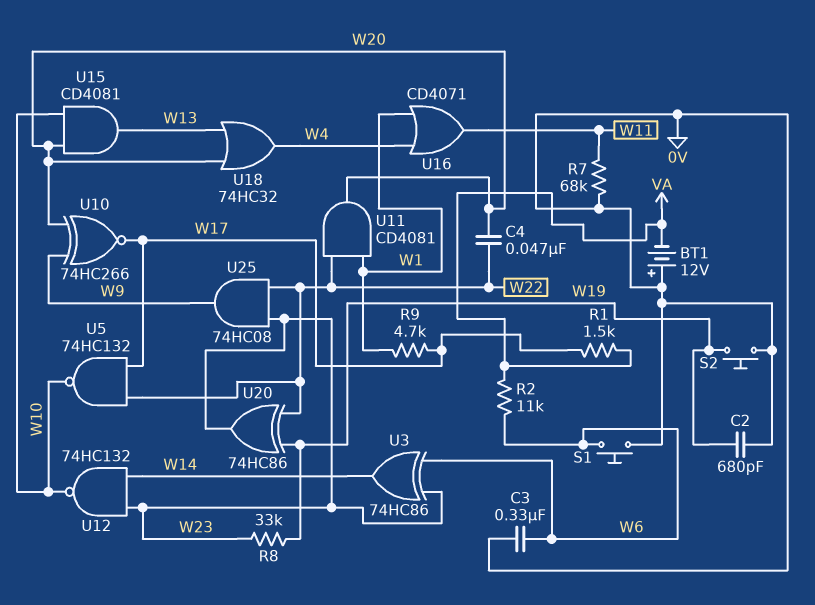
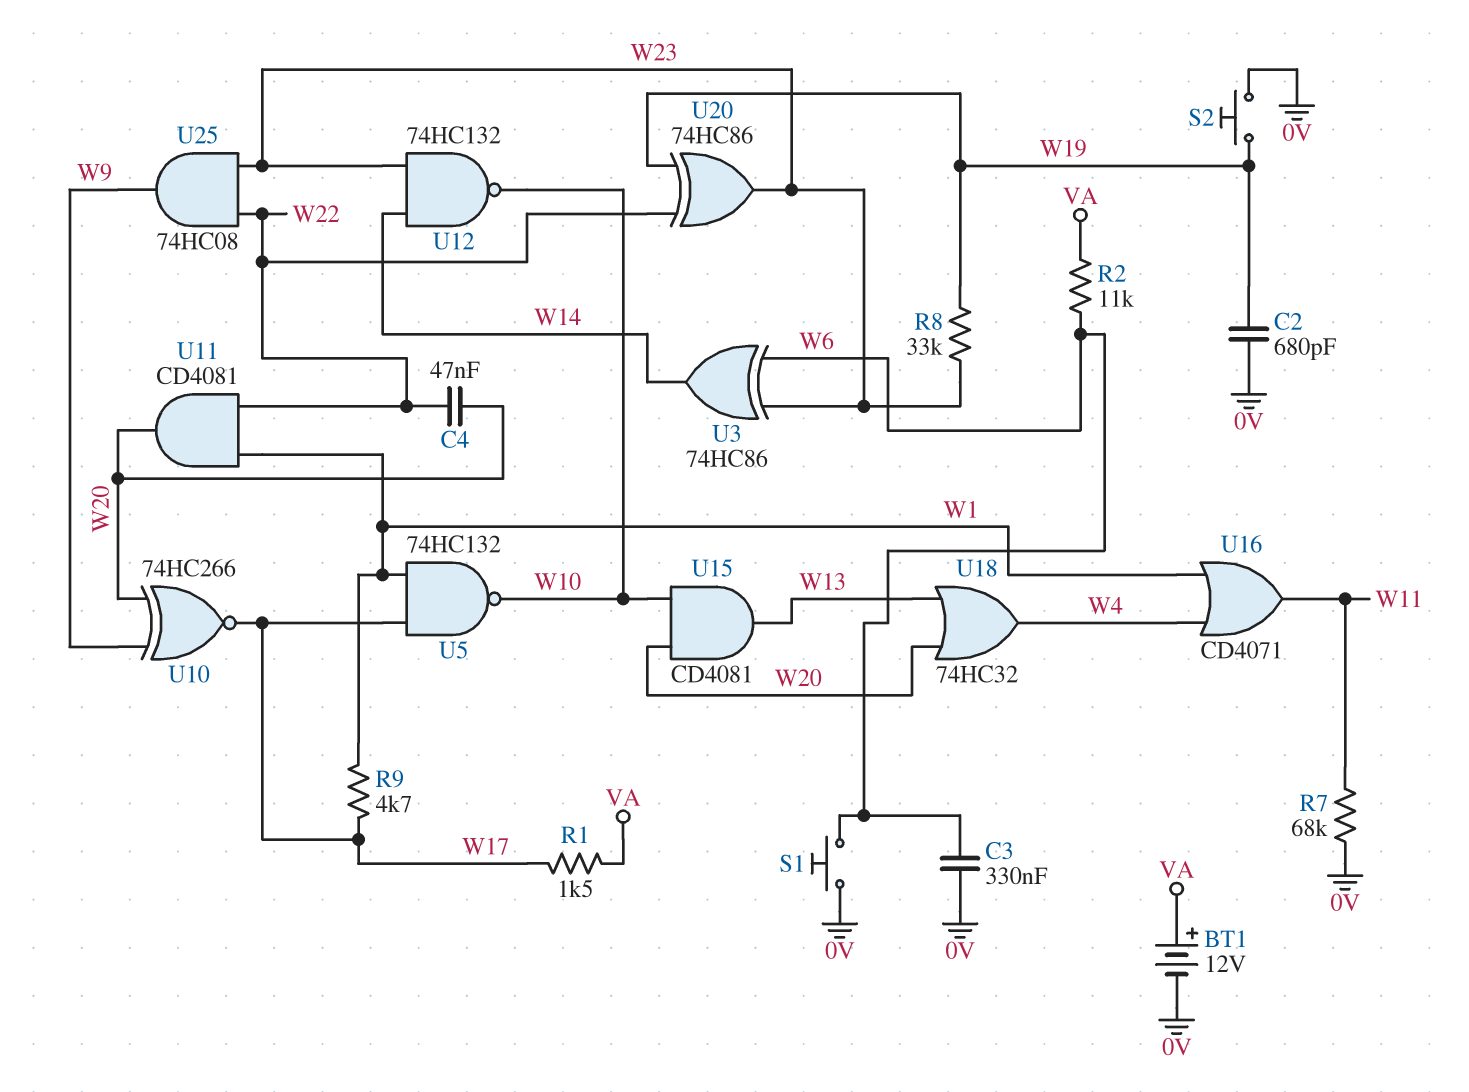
BT1: 12V (plus 0V, minus VA) -> 12V (plus VA, minus 0V)
U5: NAND 74HC132 (in W17, in W22, out W10) -> NAND 74HC132 (in W1, in W17, out W10)

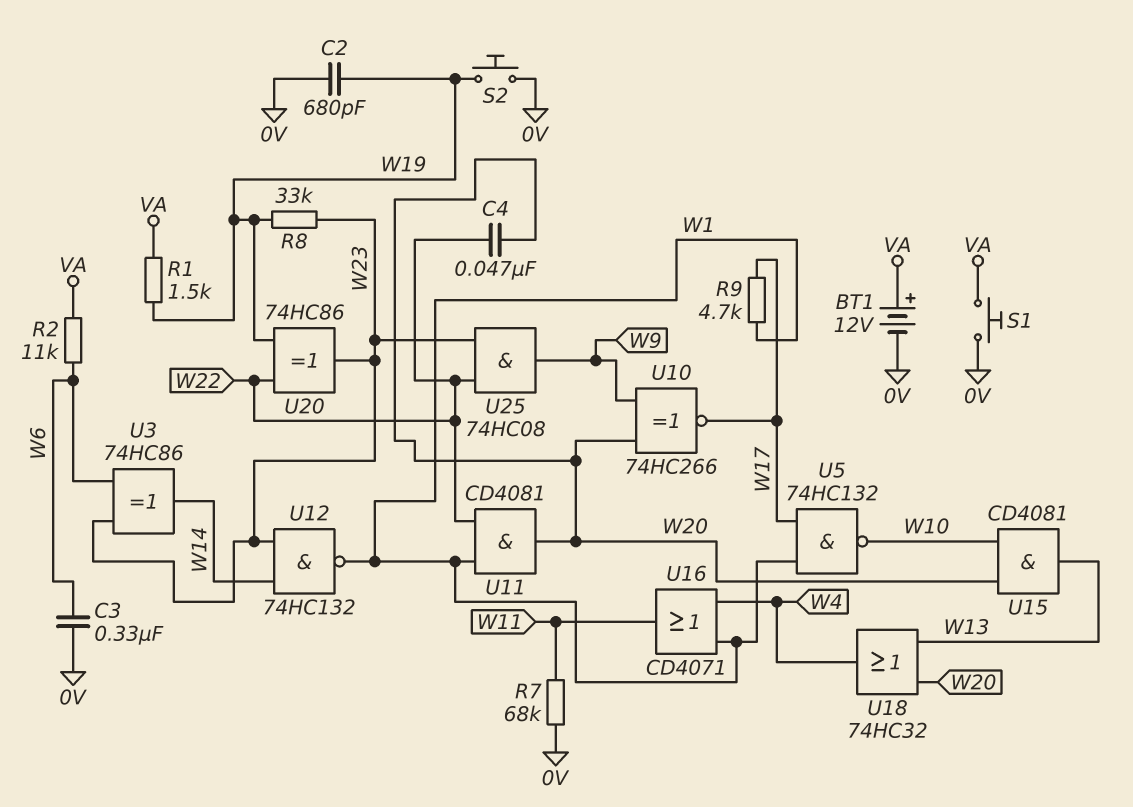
R1: 1.5k (VA, W17) -> 1.5k (VA, W19)
S1: button (0V, W6) -> button (0V, VA)
U12: NAND 74HC132 (in W14, in W23, out W10) -> NAND 74HC132 (in W14, in W23, out W1)

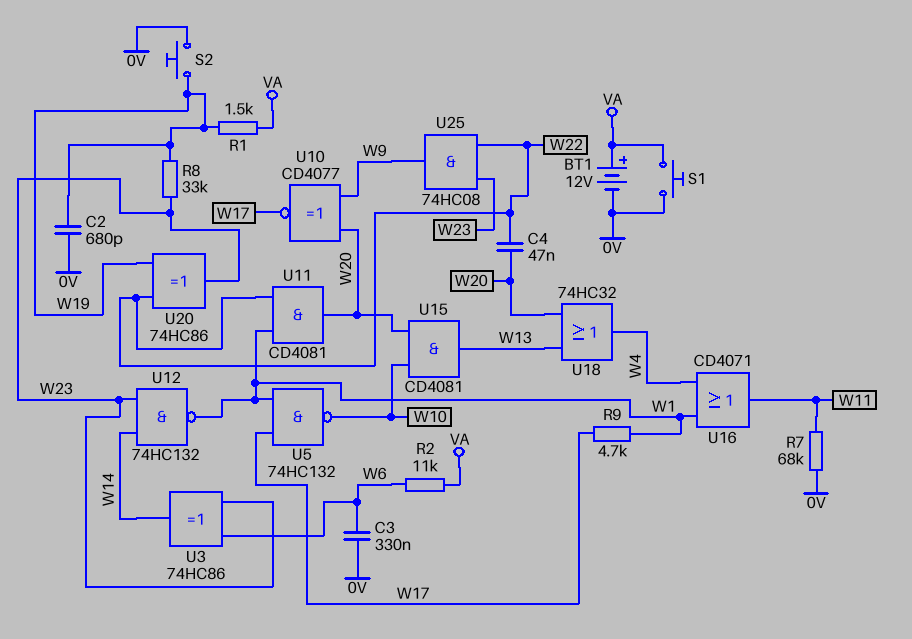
U10: XNOR 74HC266 (in W9, in W20, out W17) -> XNOR CD4077 (in W9, in W20, out W17)

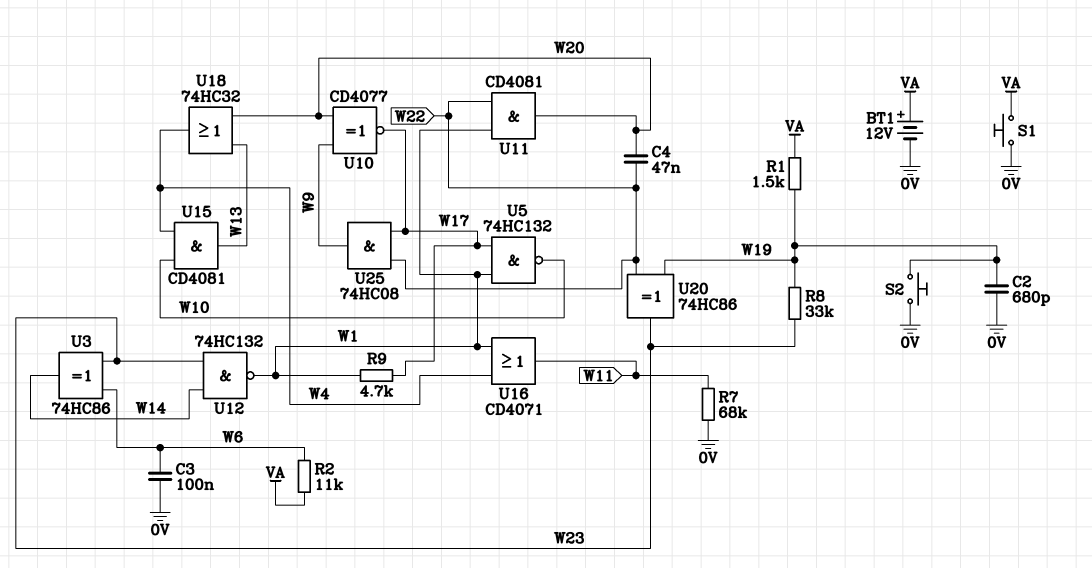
C3: 330nF (0V, W6) -> 100nF (0V, W6)
U15: AND CD4081 (in W10, in W20, out W13) -> AND CD4081 (in W4, in W10, out W13)
U25: AND 74HC08 (in W22, in W23, out W9) -> AND 74HC08 (in W17, in W22, out W9)

